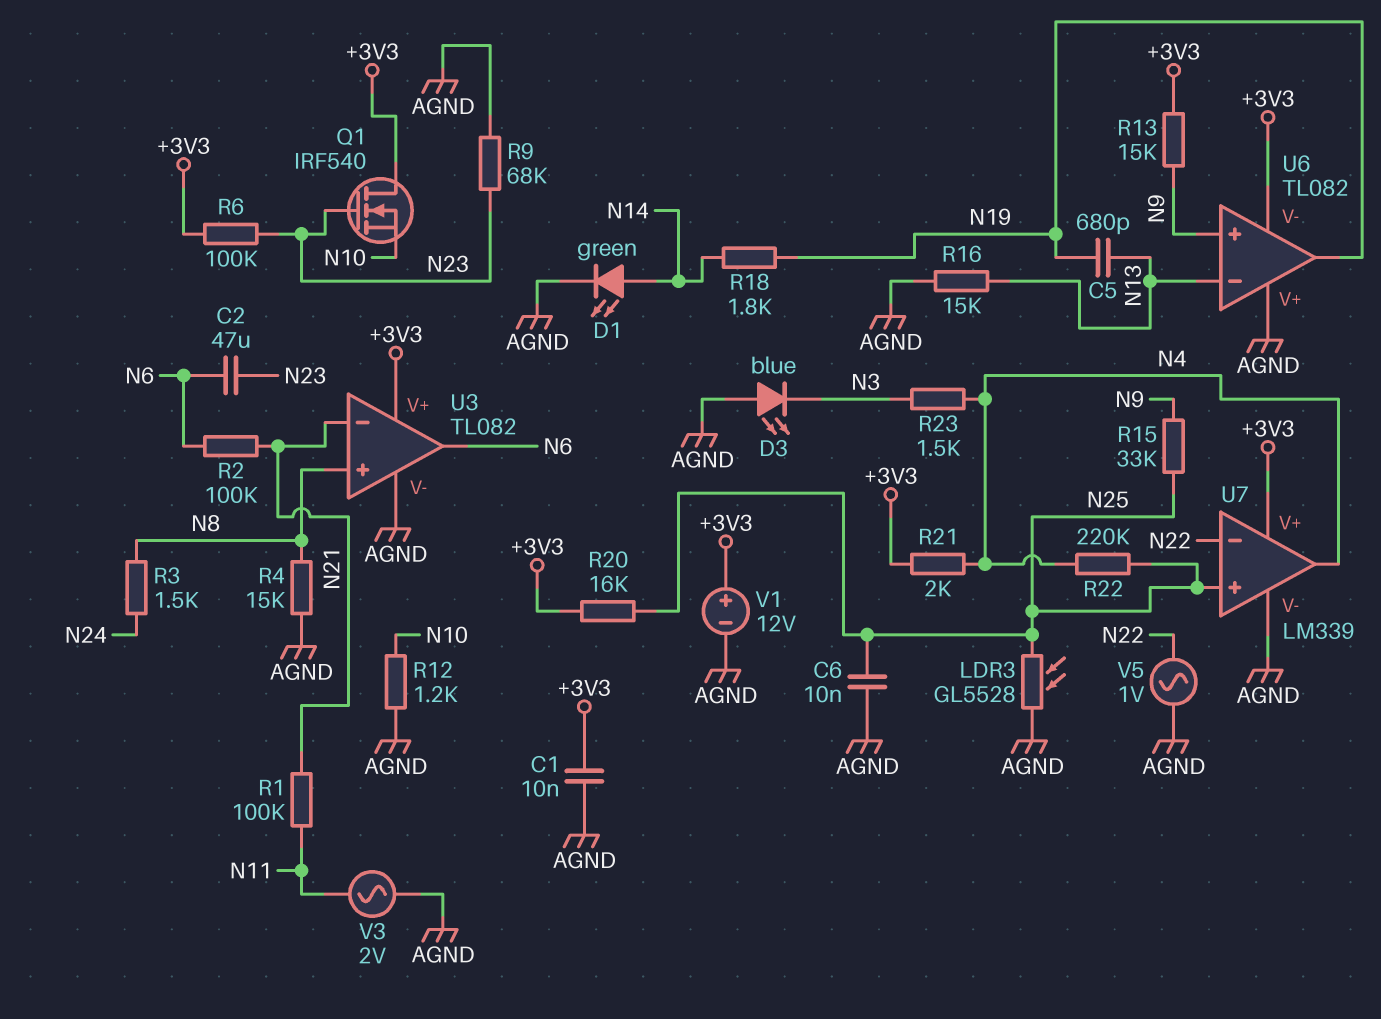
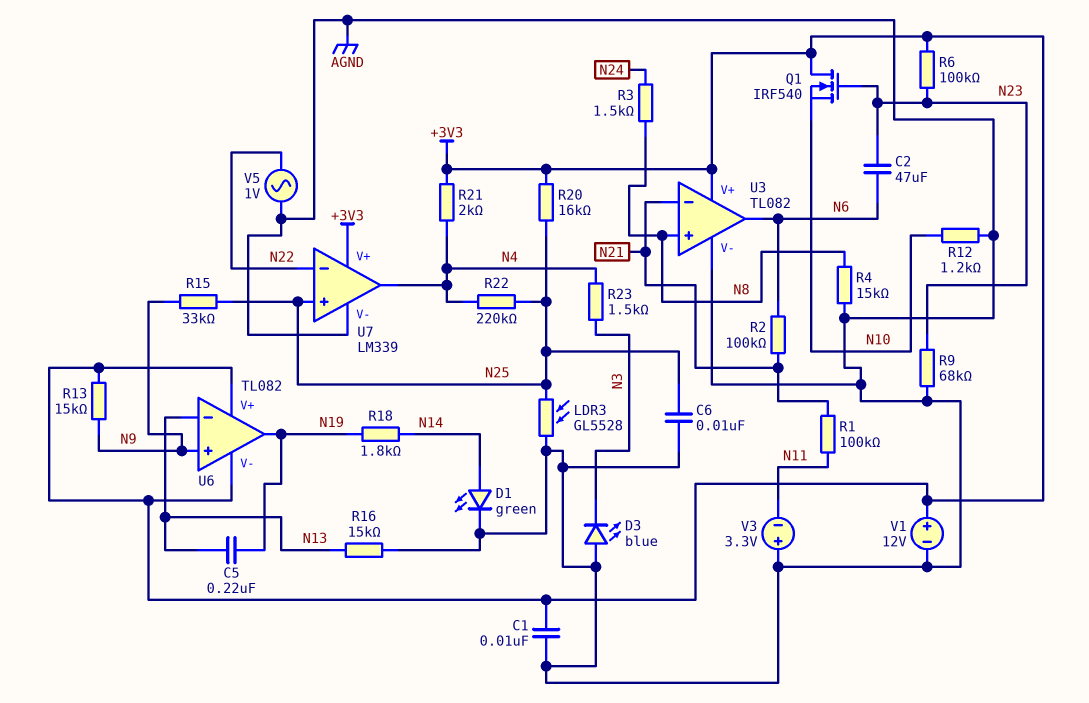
C5: 680pF (N13, N19) -> 220nF (N13, N19)
U6 pin V+: AGND -> +3V3
V3: AC 2V (AGND, N11) -> 3.3V (plus AGND, minus N11)

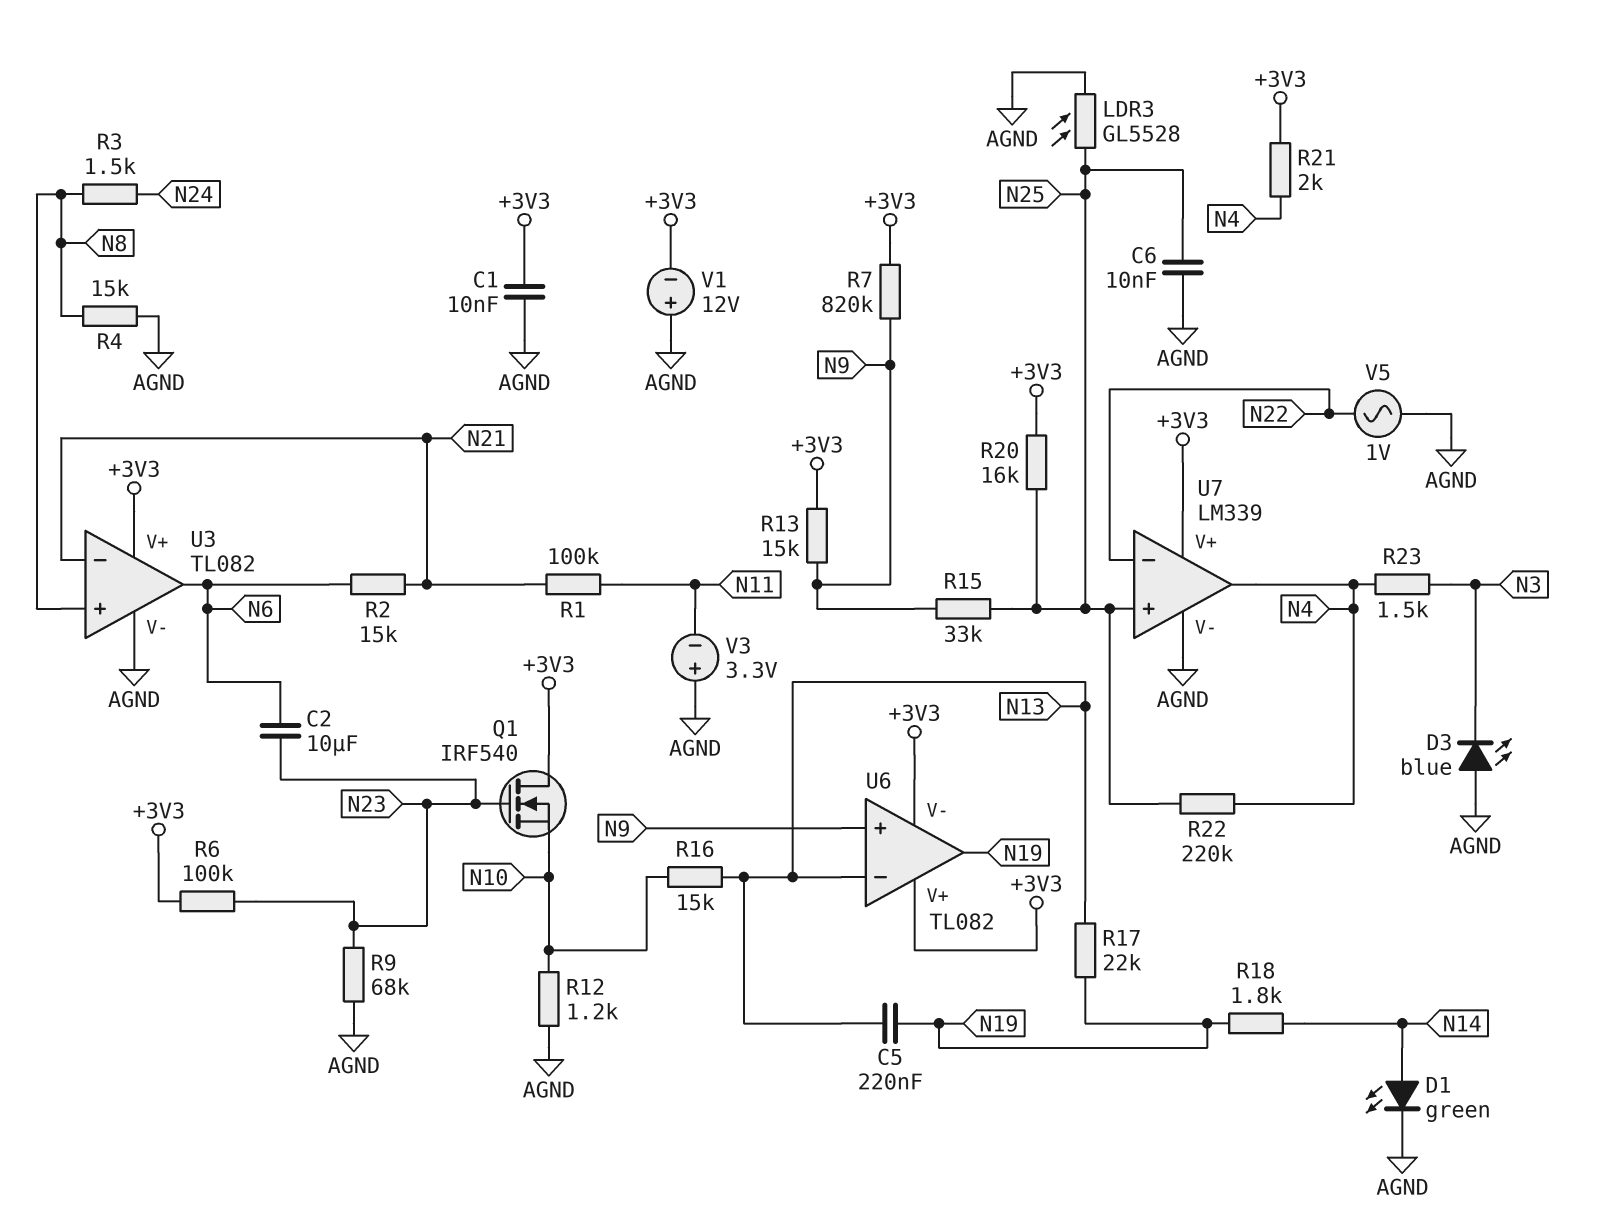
C2: 47uF (N6, N23) -> 10uF (N6, N23)
R2: 100k (N6, N21) -> 15k (N6, N21)
R7: none -> 820k (+3V3, N9)
R16: 15k (AGND, N13) -> 15k (N10, N13)
R17: none -> 22k (N13, N19)
V1: 12V (plus +3V3, minus AGND) -> 12V (plus AGND, minus +3V3)

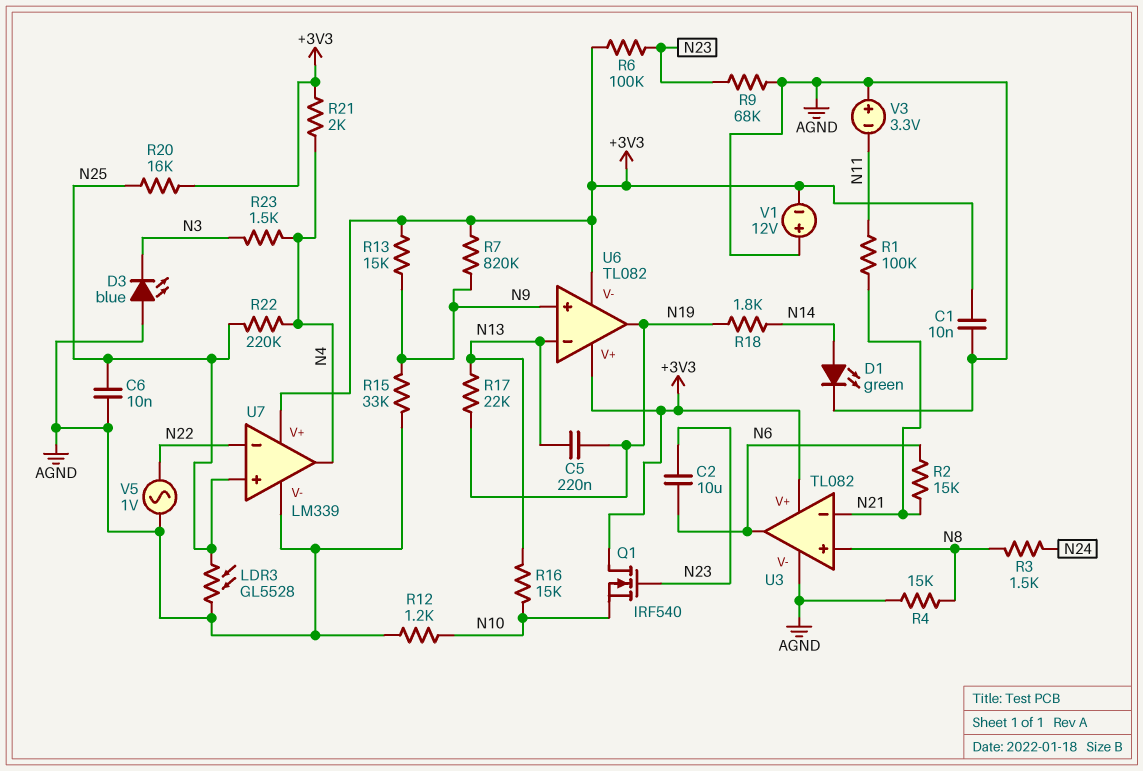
R15: 33k (N9, N25) -> 33k (AGND, N9)

